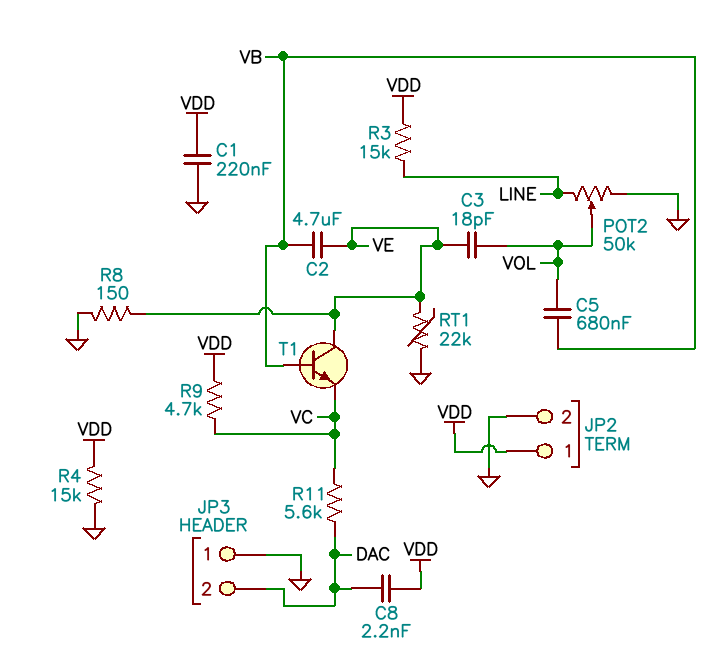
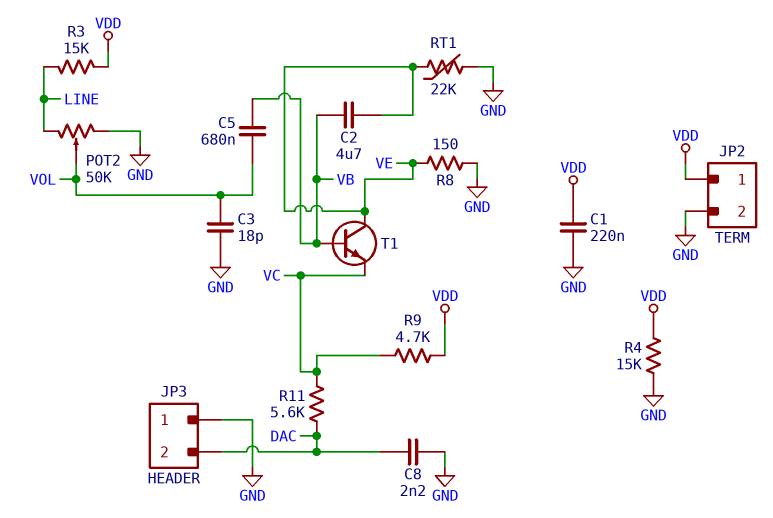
C3: 18pF (VE, VOL) -> 18pF (GND, VOL)
C8: 2.2nF (DAC, VDD) -> 2.2nF (DAC, GND)

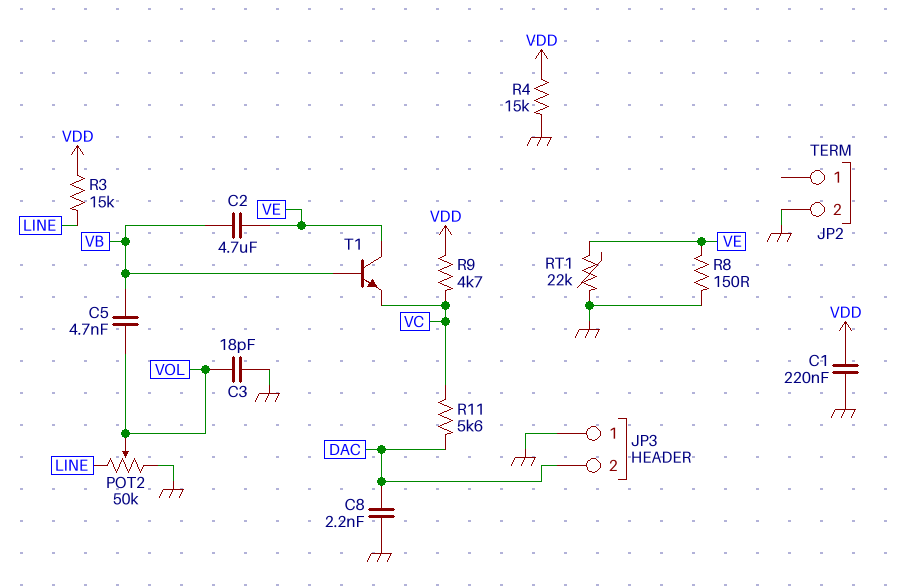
C5: 680nF (VB, VOL) -> 4.7nF (VB, VOL)
JP2 pin 1: VDD -> none

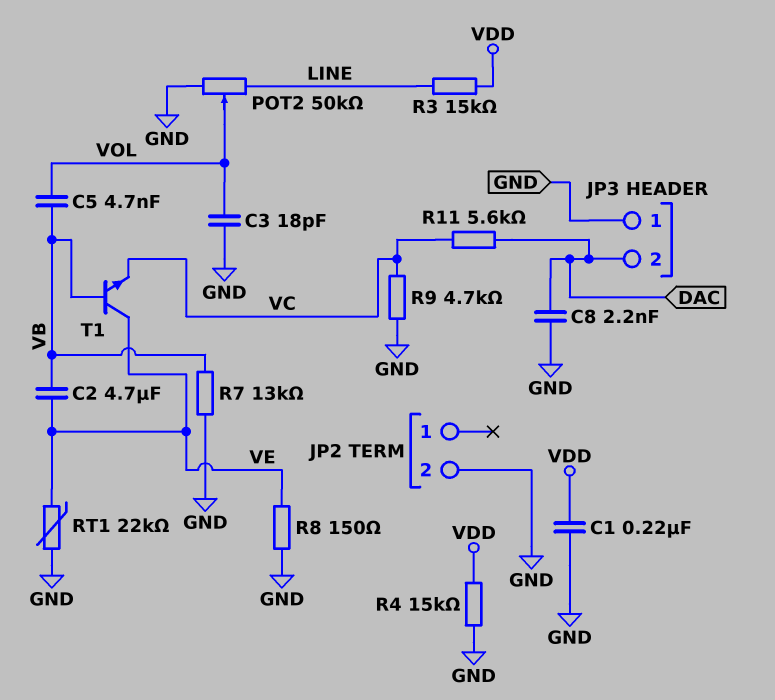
R7: none -> 13k (GND, VB)
R9: 4.7k (VC, VDD) -> 4.7k (GND, VC)

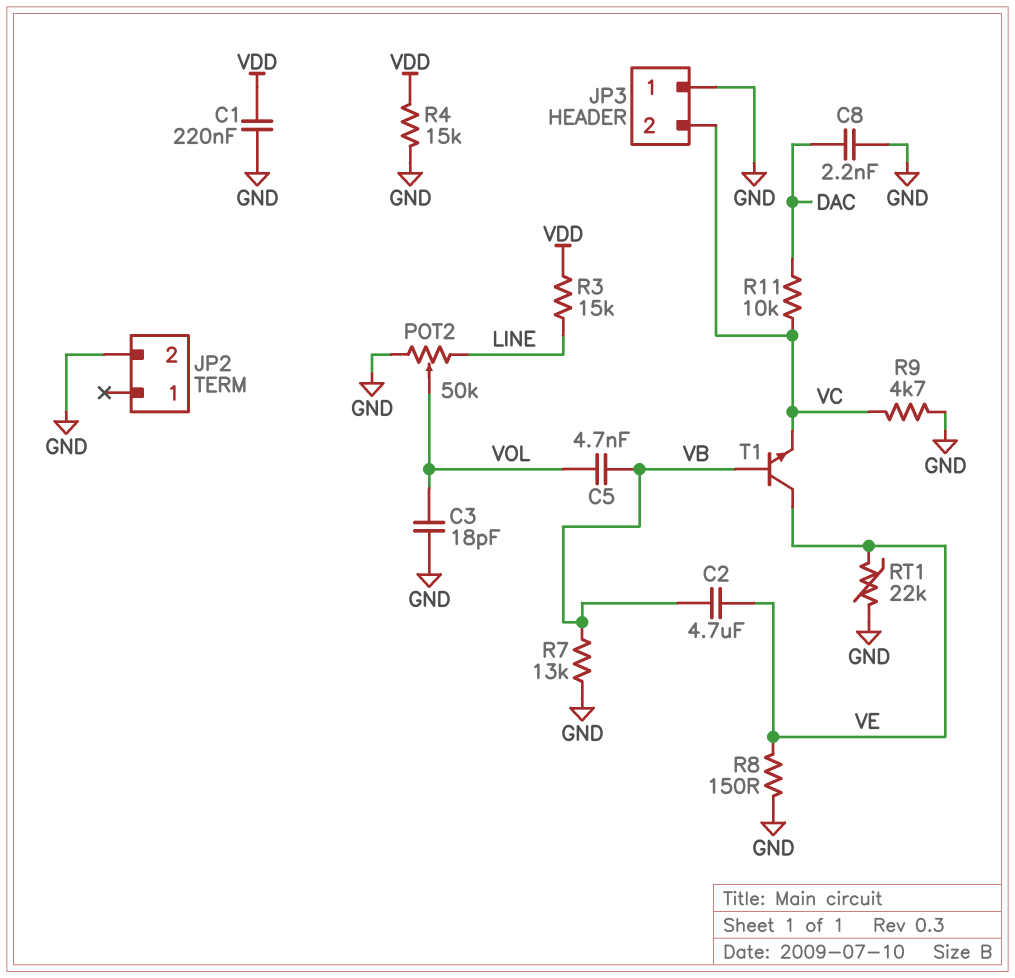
JP3 pin 2: DAC -> VC
R11: 5.6k (DAC, VC) -> 10k (DAC, VC)

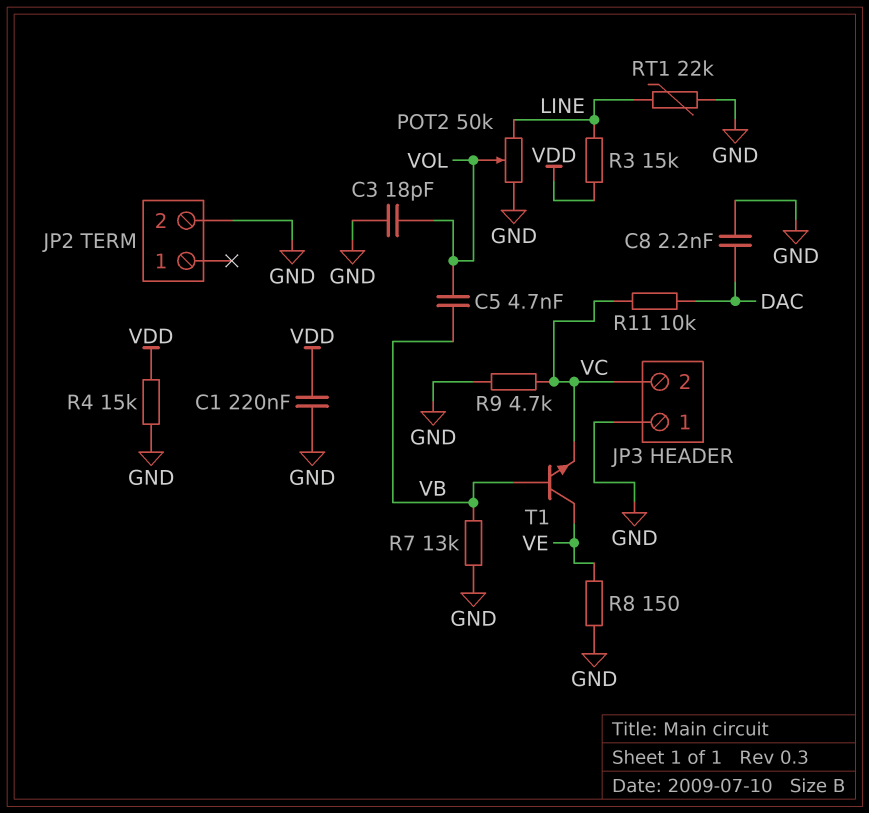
C2: 4.7uF (VB, VE) -> none
RT1: 22k (GND, VE) -> 22k (GND, LINE)

